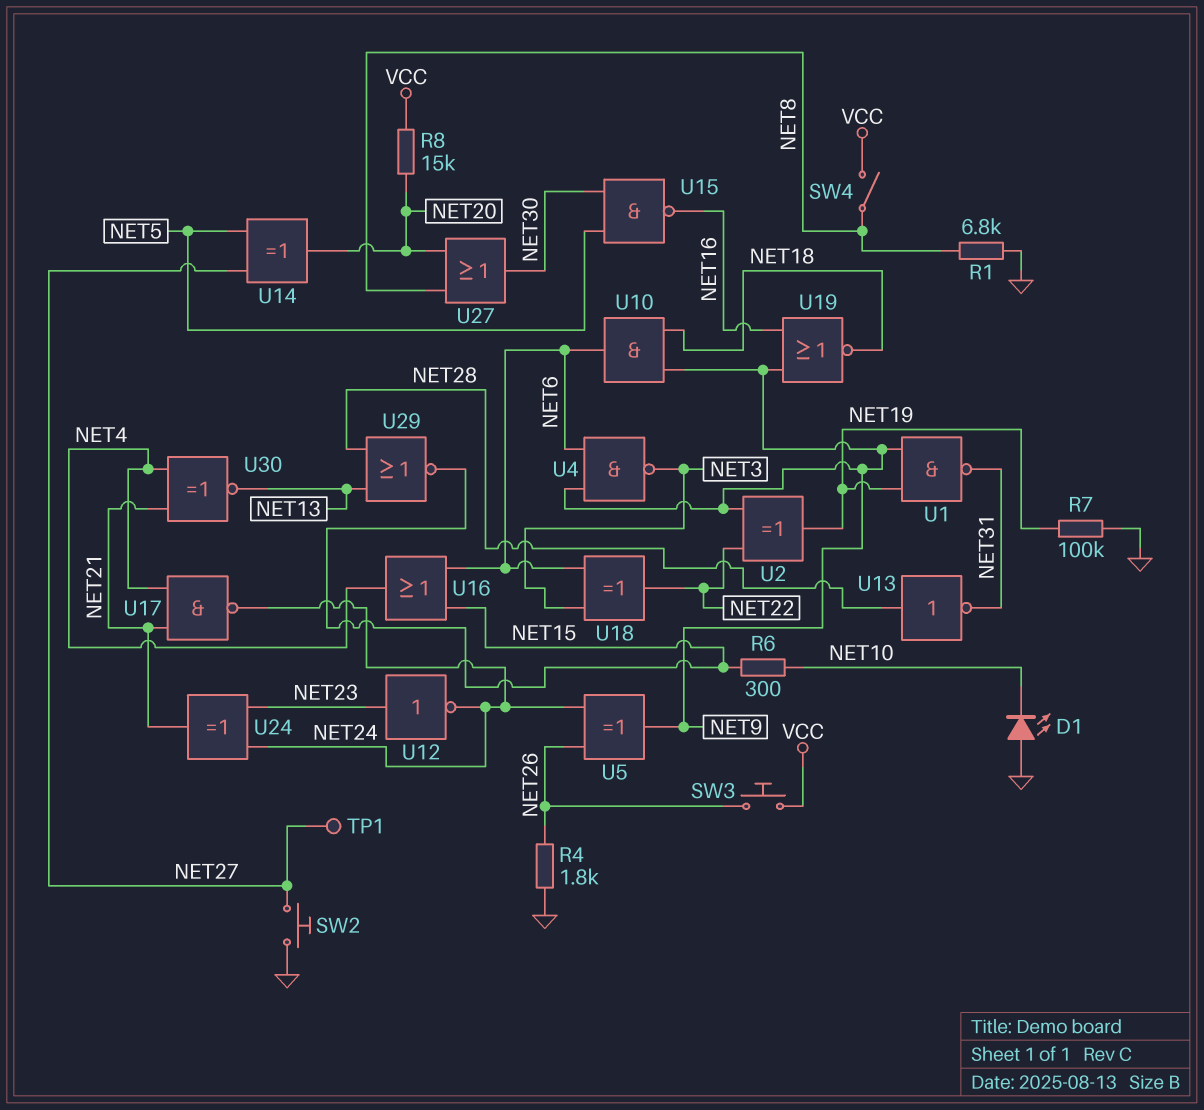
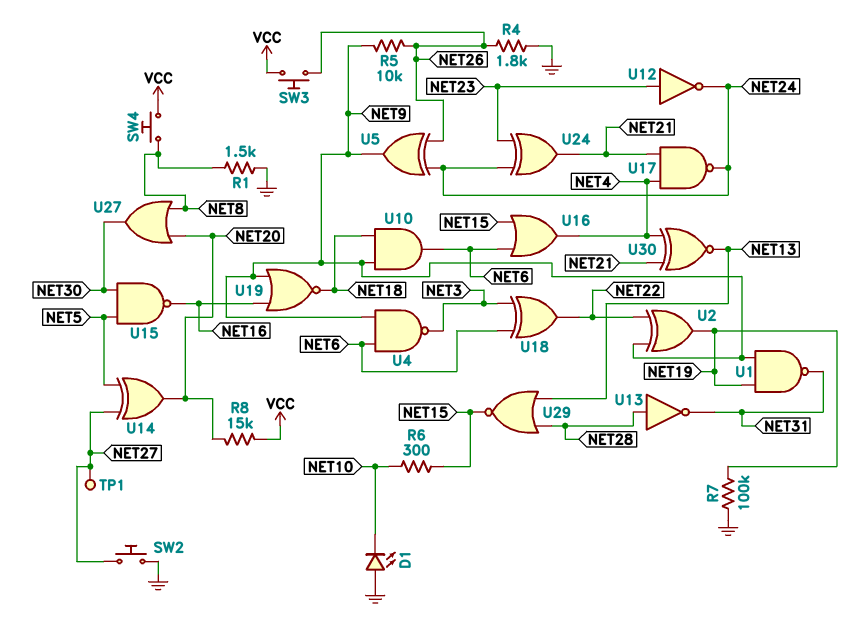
R1: 6.8k (GND, NET8) -> 1.5k (GND, NET8)
R5: none -> 10k (NET9, NET26)
SW4: switch (NET8, VCC) -> button (NET8, VCC)

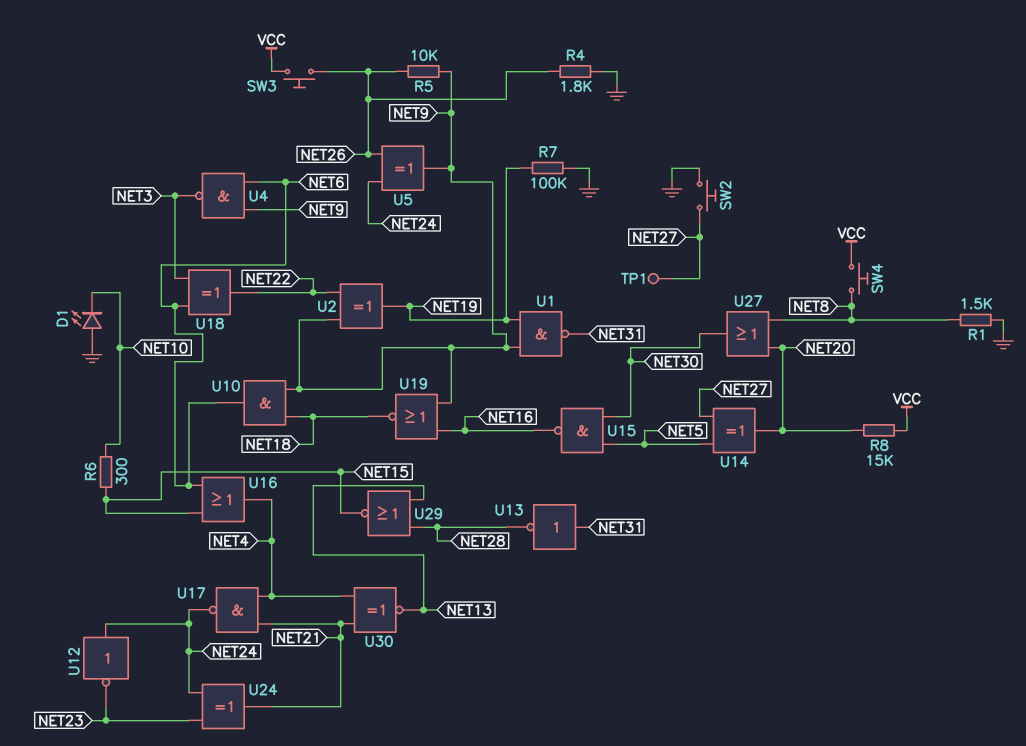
U12: NOT (in NET23, out NET24) -> NOT (in NET24, out NET23)
U13: NOT (in NET28, out NET31) -> NOT (in NET31, out NET28)

